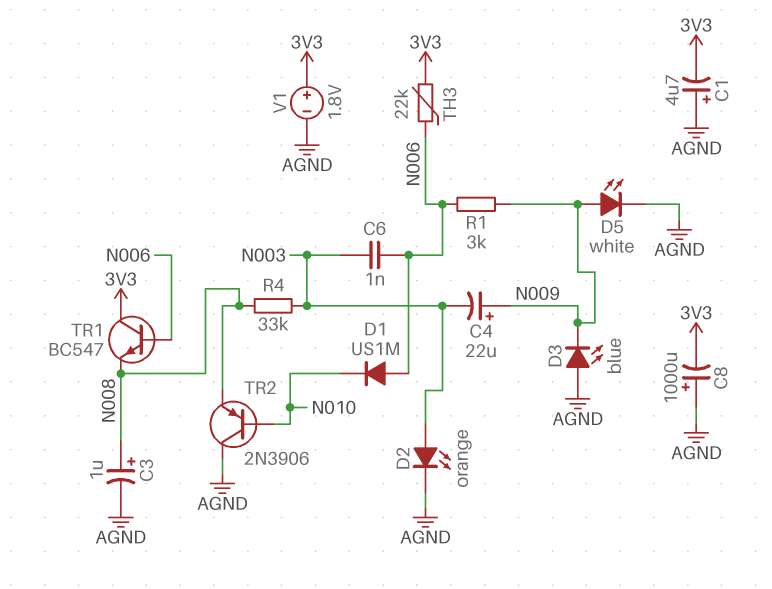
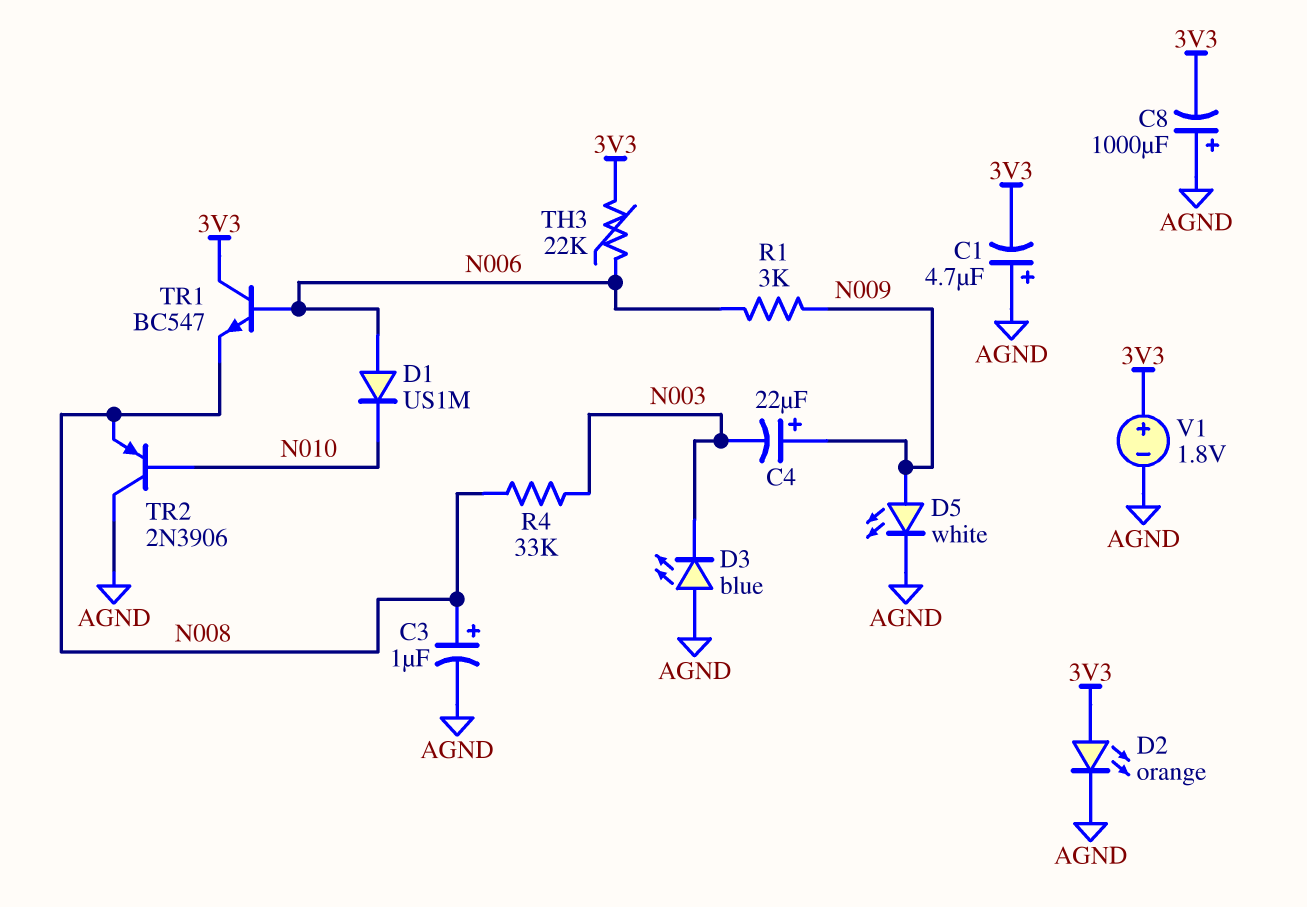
C6: 1nF (N003, N006) -> none
D2: LED orange (A N003, K AGND) -> LED orange (A 3V3, K AGND)
D3: LED blue (A AGND, K N009) -> LED blue (A AGND, K N003)

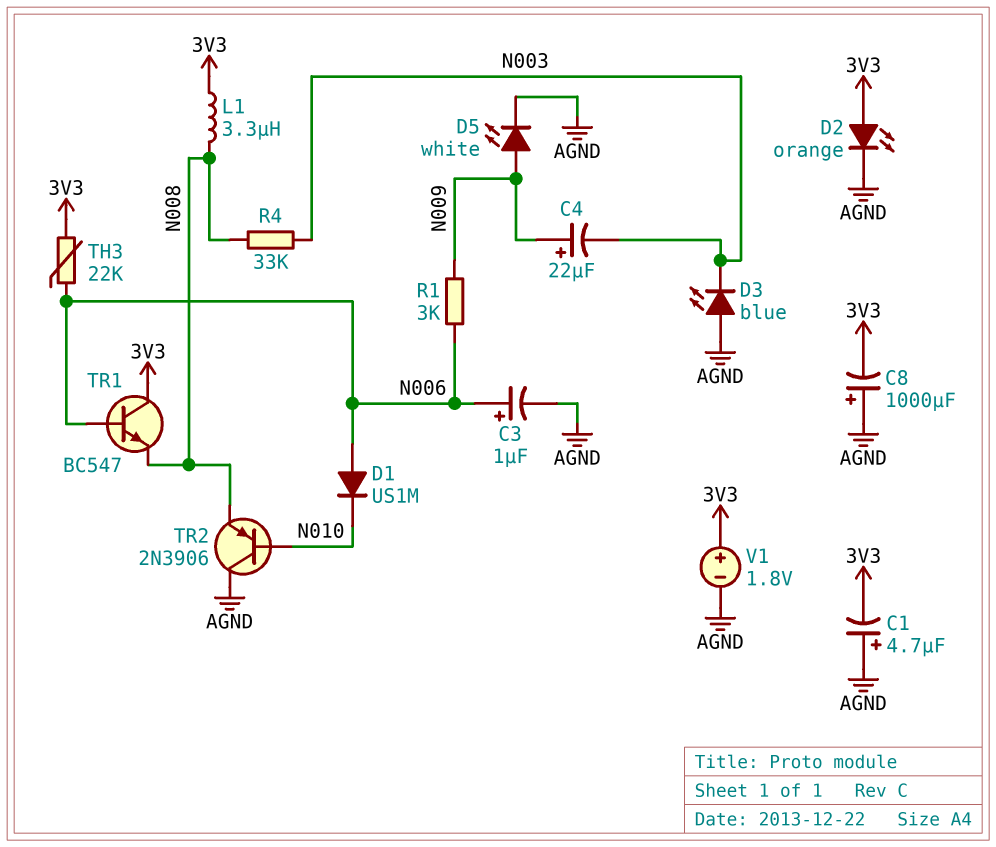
C3: 1uF (plus N008, minus AGND) -> 1uF (plus N006, minus AGND)
L1: none -> 3.3uH (3V3, N008)

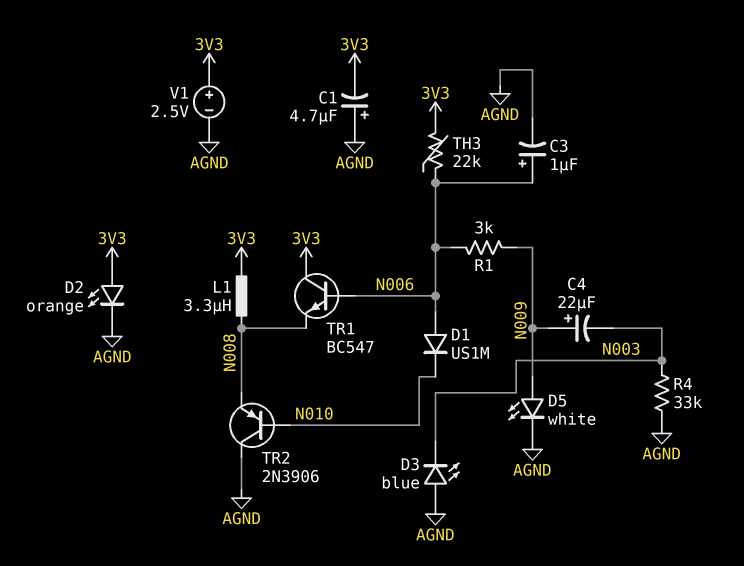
C8: 1000uF (plus AGND, minus 3V3) -> none
R4: 33k (N003, N008) -> 33k (AGND, N003)
V1: 1.8V (plus 3V3, minus AGND) -> 2.5V (plus 3V3, minus AGND)

